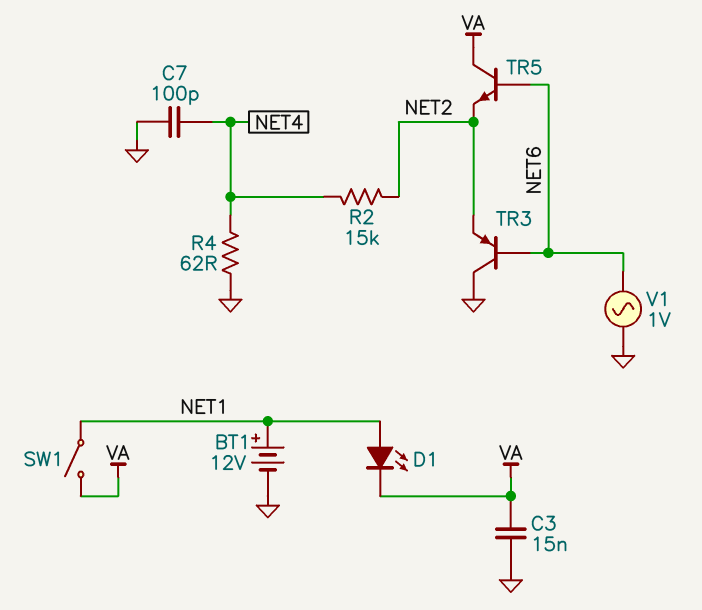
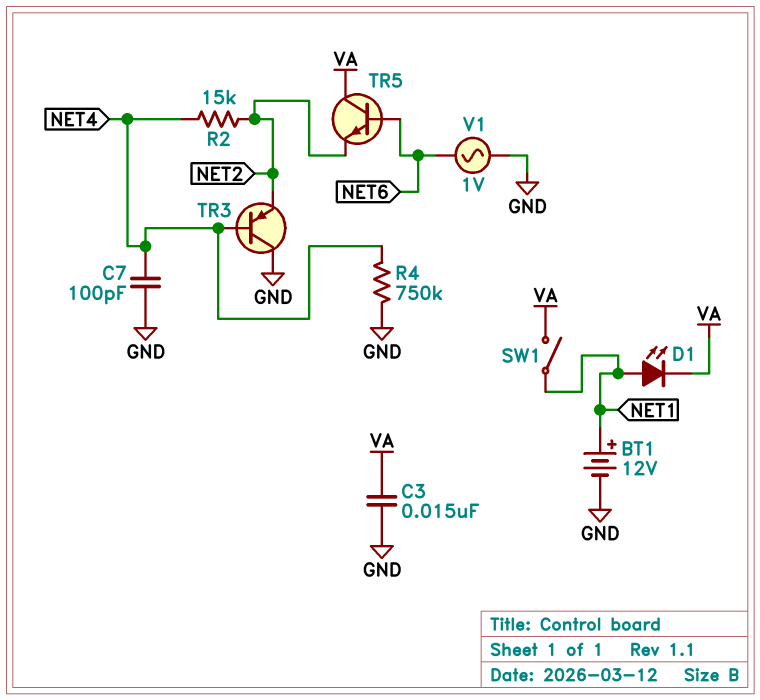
R4: 62 (GND, NET4) -> 750k (GND, NET4)
TR3: PNP (B NET6, C GND, E NET2) -> PNP (B NET4, C GND, E NET2)

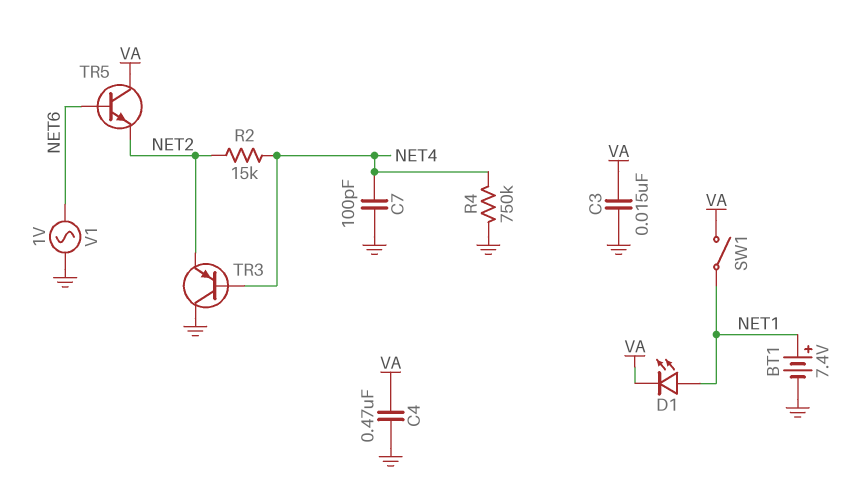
BT1: 12V (plus NET1, minus GND) -> 7.4V (plus NET1, minus GND)
C4: none -> 470nF (GND, VA)

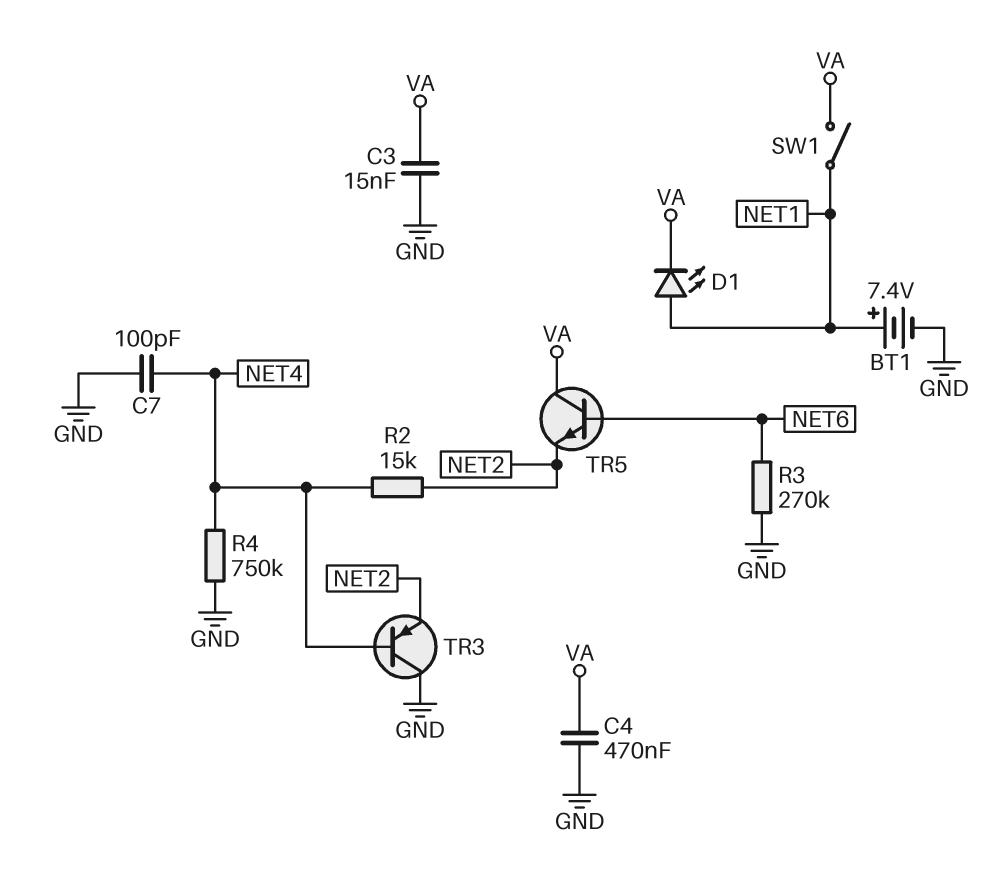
R3: none -> 270k (GND, NET6)
V1: AC 1V (GND, NET6) -> none

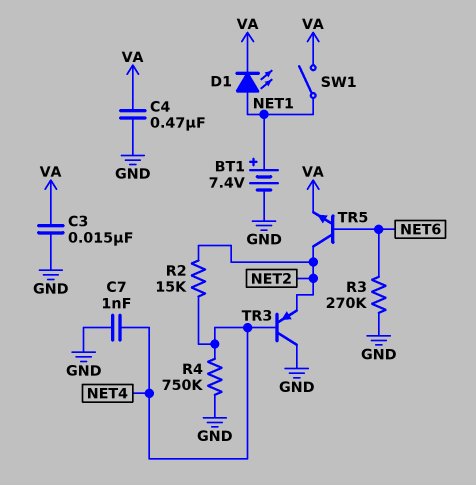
C7: 100pF (GND, NET4) -> 1nF (GND, NET4)
TR5: NPN (B NET6, C VA, E NET2) -> NPN (B NET6, C NET2, E VA)

